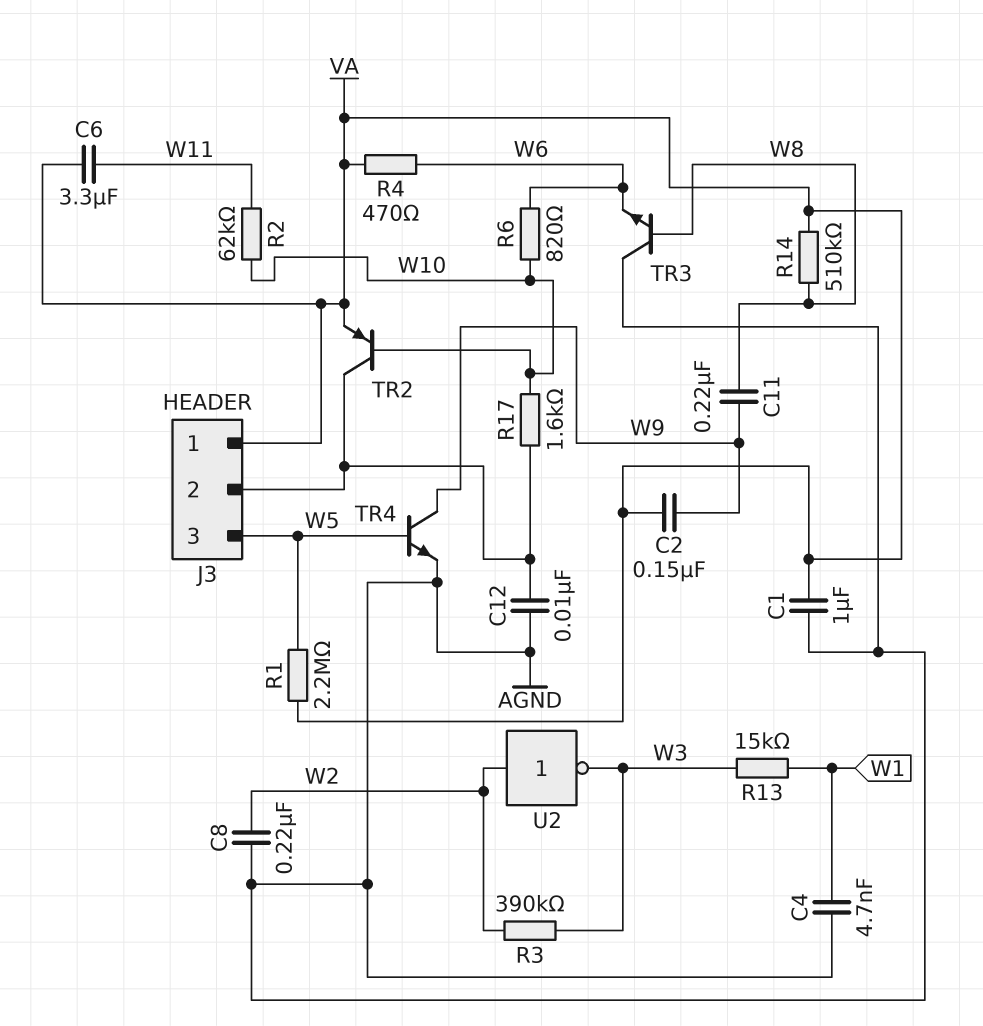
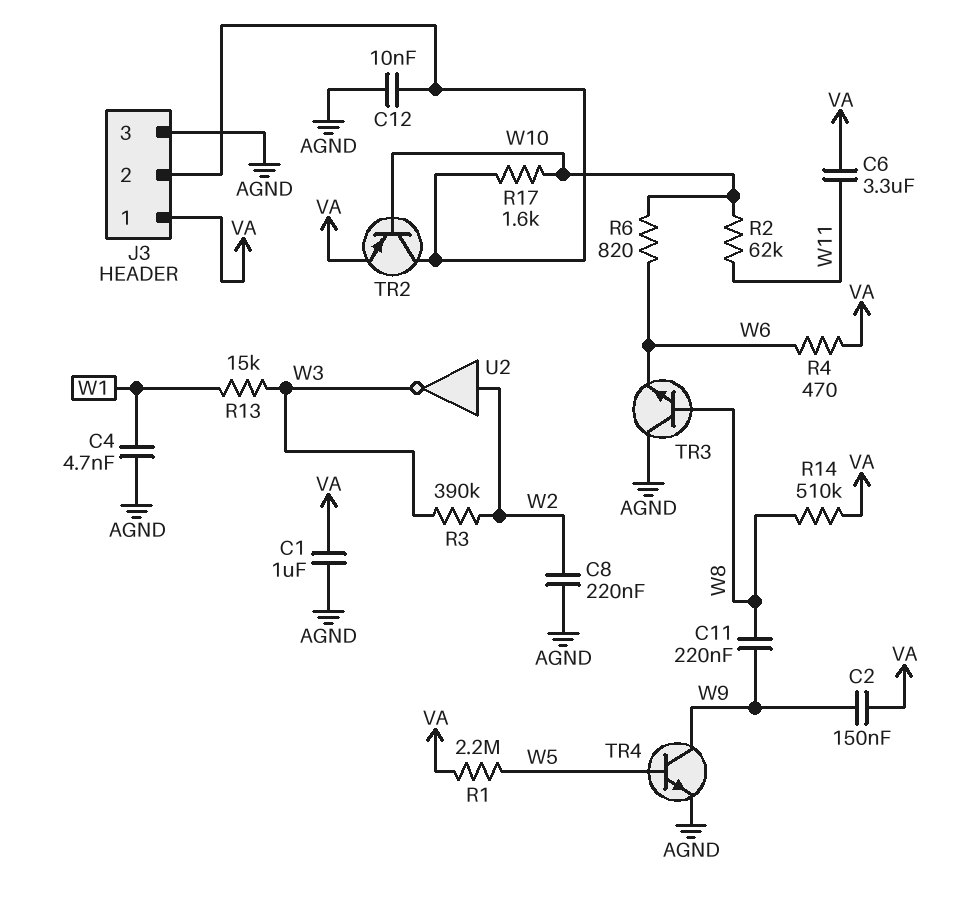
J3 pin 3: W5 -> AGND

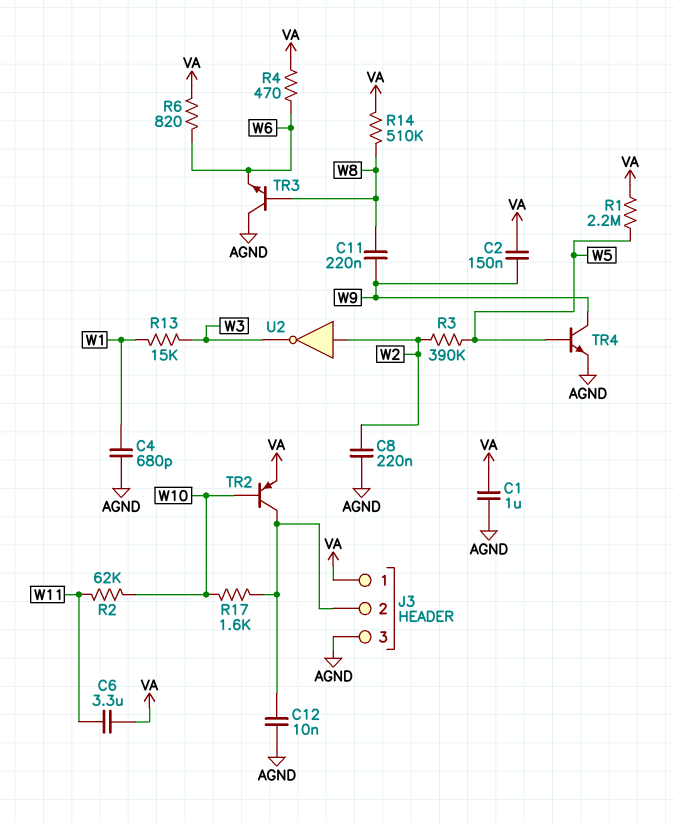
C4: 4.7nF (AGND, W1) -> 680pF (AGND, W1)
R3: 390k (W2, W3) -> 390k (W2, W5)
R6: 820 (W6, W10) -> 820 (VA, W6)

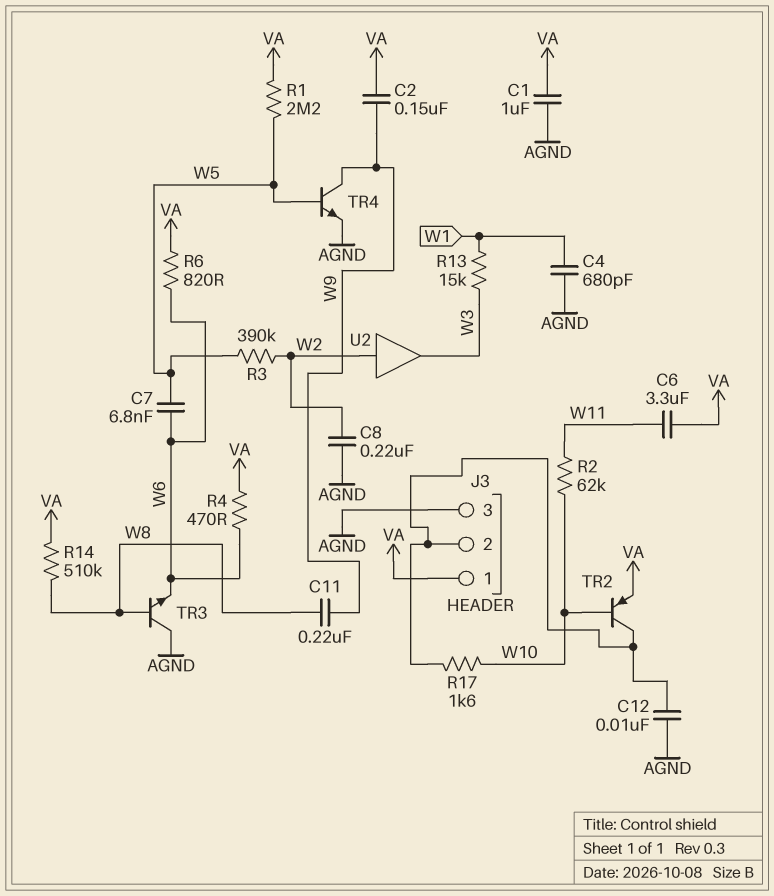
C7: none -> 6.8nF (W5, W6)
U2: NOT (in W2, out W3) -> buffer (in W2, out W3)

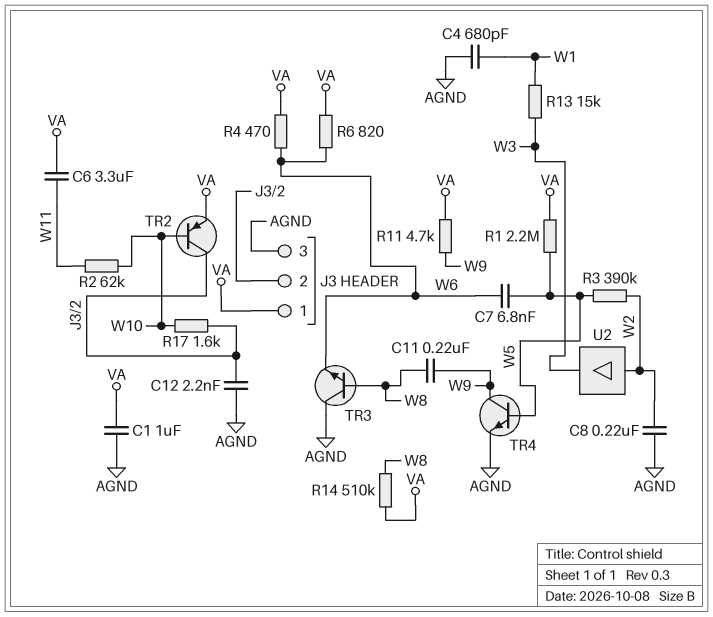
C2: 150nF (VA, W9) -> none
C12: 10nF (AGND, J3/2) -> 2.2nF (AGND, J3/2)
R11: none -> 4.7k (VA, W9)

